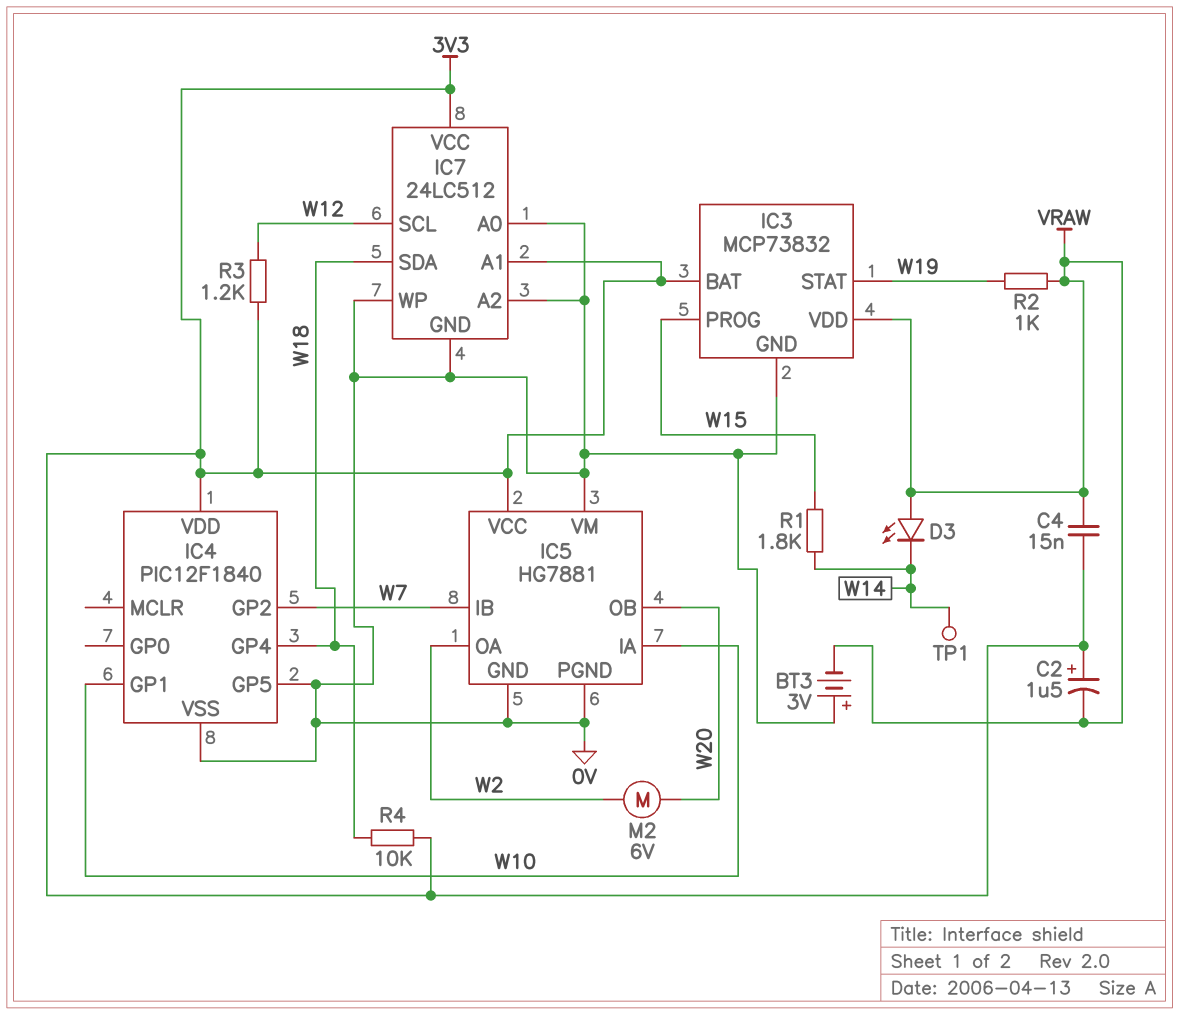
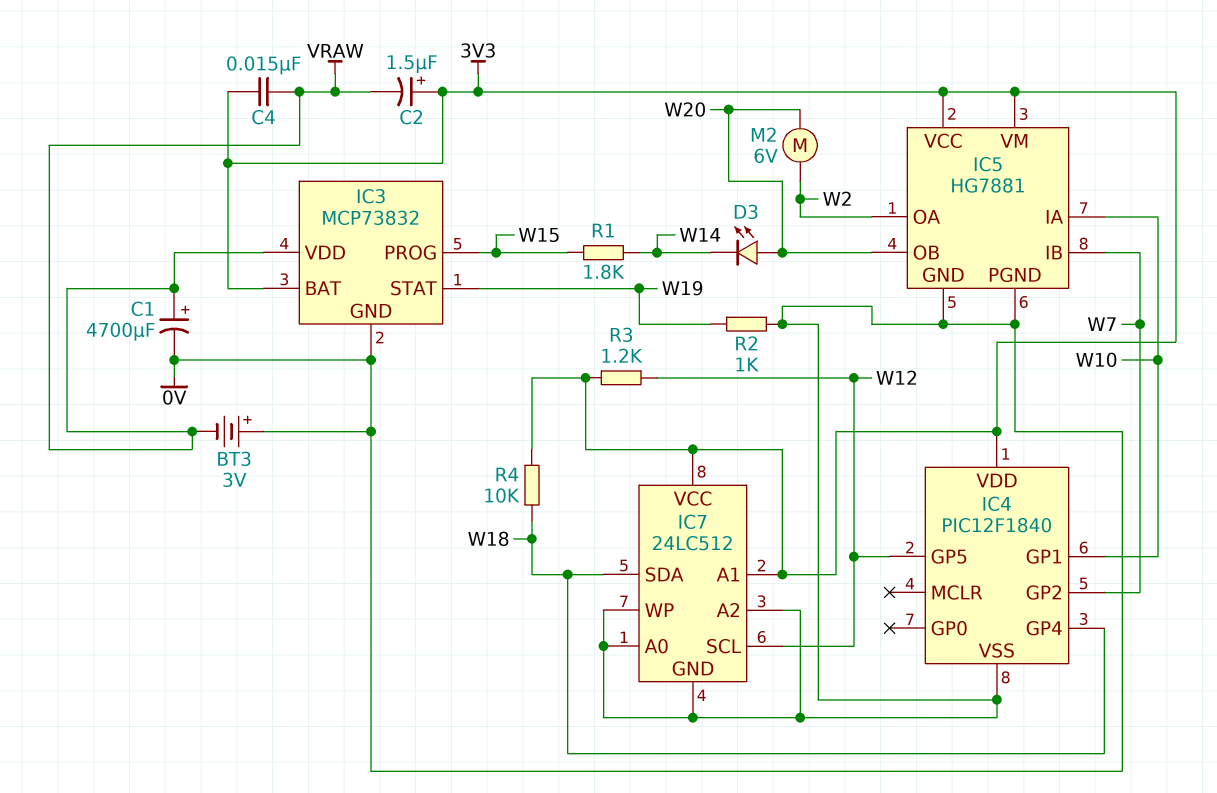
C1: none -> 4700uF (plus VRAW, minus 0V)
D3: LED (A VRAW, K W14) -> LED (A W20, K W14)
IC4 pin GP5: 0V -> W12
IC5 pin VM: 0V -> 3V3
R2: 1k (VRAW, W19) -> 1k (0V, W19)
TP1: test point (W14) -> none

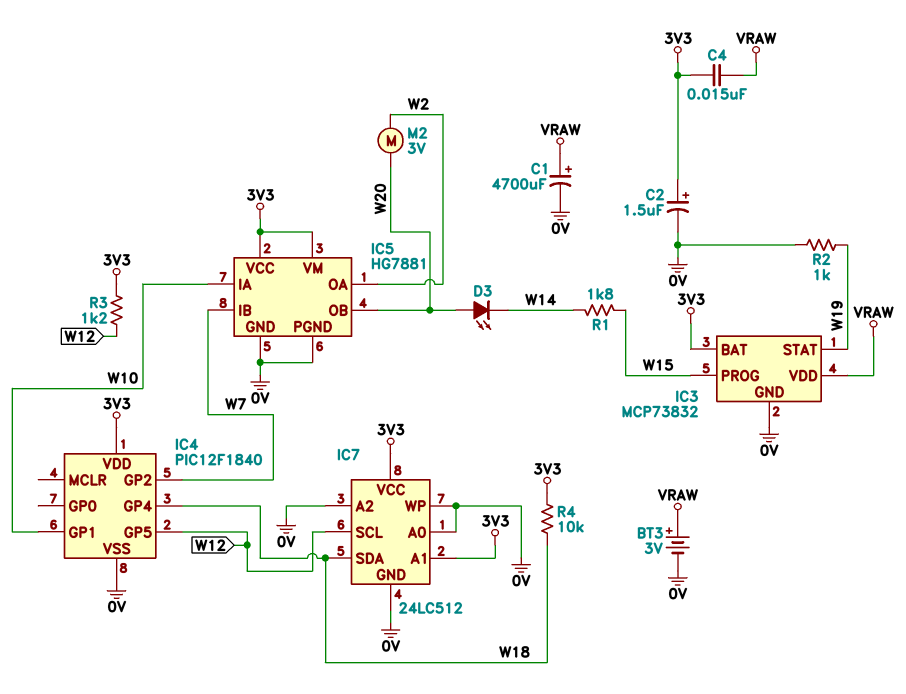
BT3: 3V (plus 0V, minus VRAW) -> 3V (plus VRAW, minus 0V)
C2: 1.5uF (plus 3V3, minus VRAW) -> 1.5uF (plus 3V3, minus 0V)
M2: motor 6V (W2, W20) -> motor 3V (W2, W20)

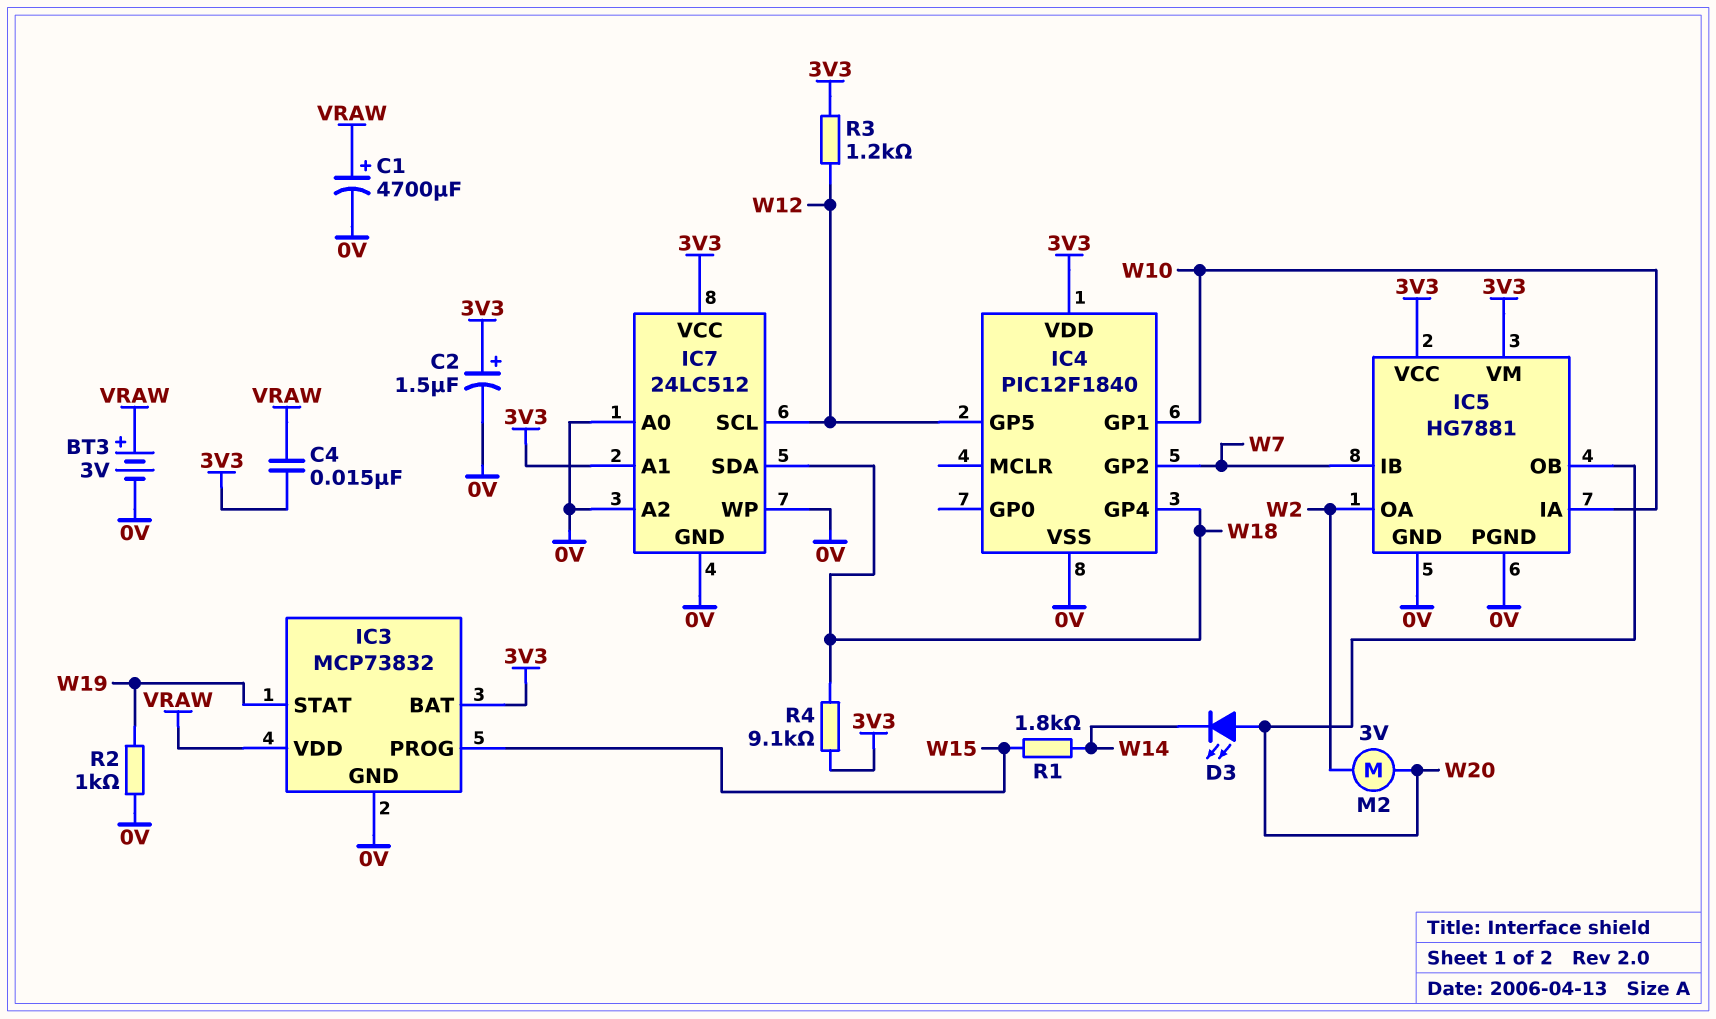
R4: 10k (3V3, W18) -> 9.1k (3V3, W18)

